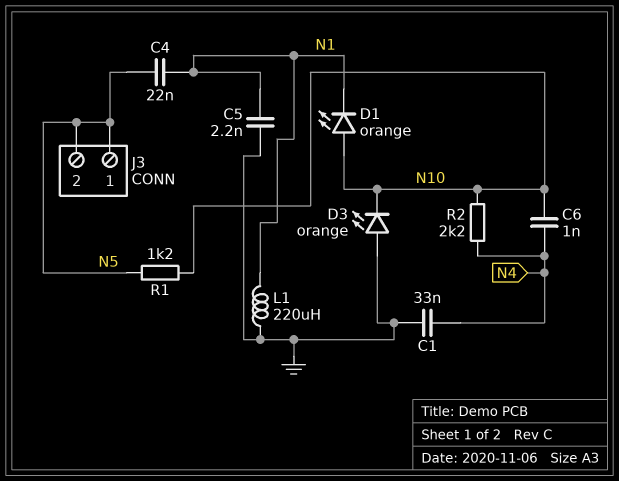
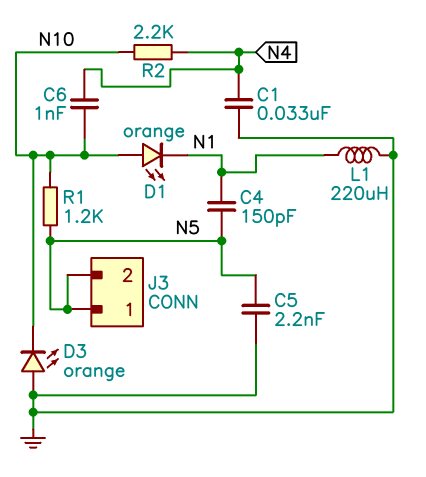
C4: 22nF (N1, N5) -> 150pF (N1, N5)
C5: 2.2nF (GND, N1) -> 2.2nF (GND, N5)

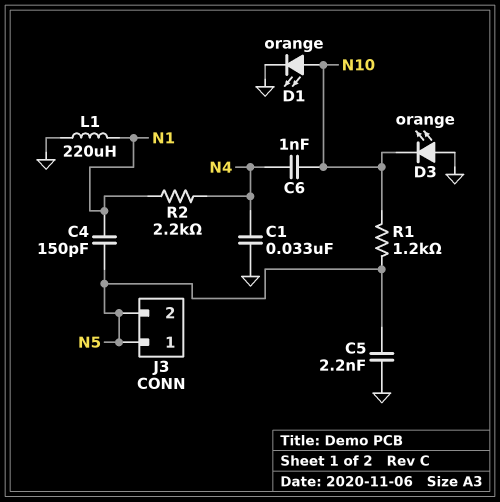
D1: LED orange (A N10, K N1) -> LED orange (A N10, K GND)
R2: 2.2k (N4, N10) -> 2.2k (N1, N4)

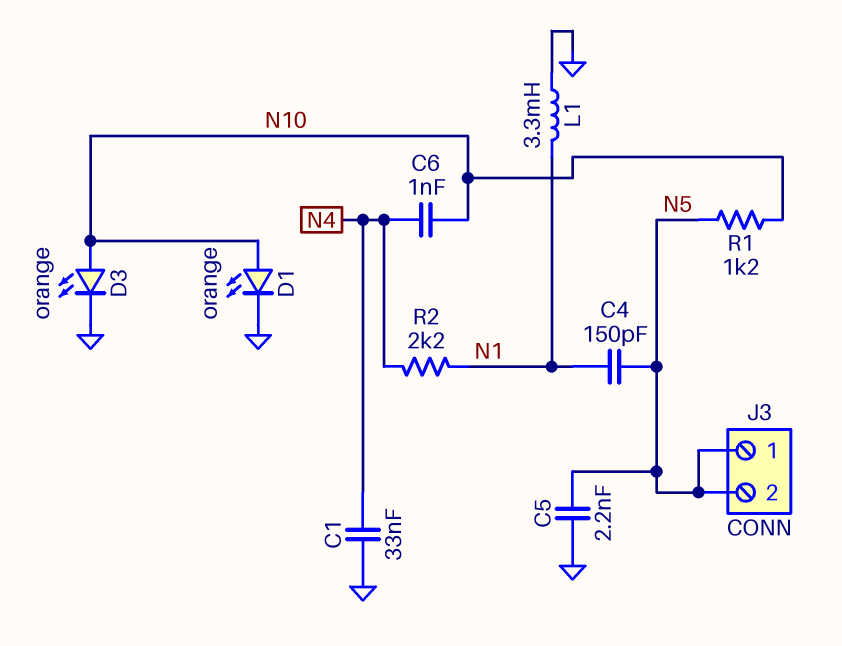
D3: LED orange (A GND, K N10) -> LED orange (A N10, K GND)
L1: 220uH (GND, N1) -> 3.3mH (GND, N1)

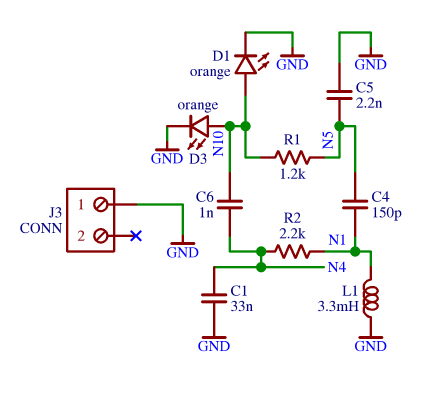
J3 pin 1: N5 -> GND
J3 pin 2: N5 -> none

